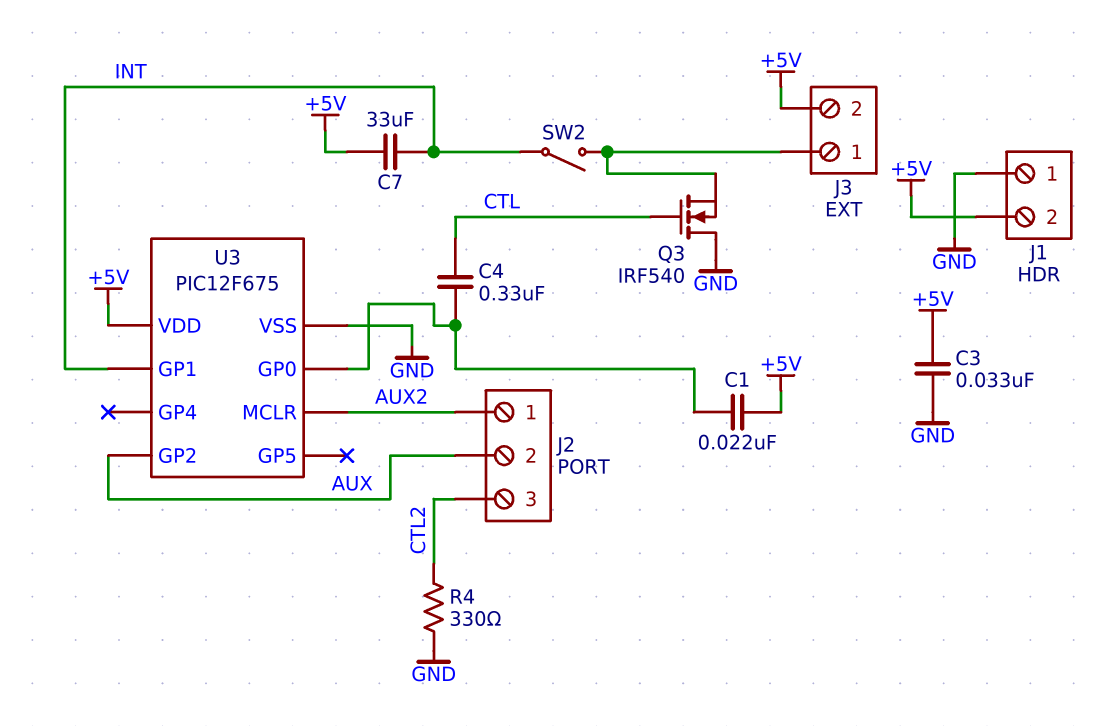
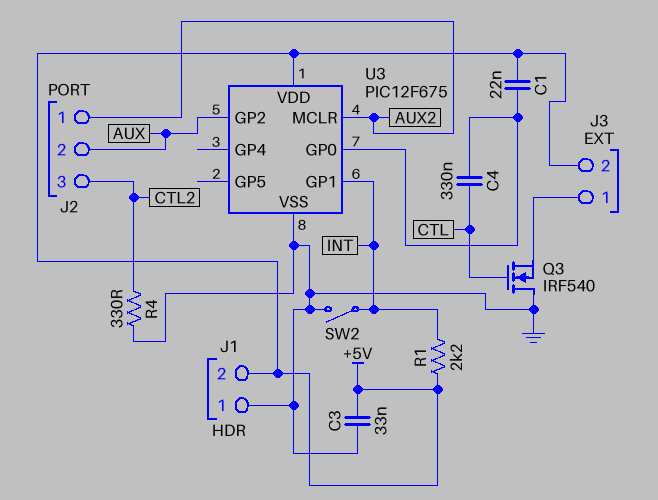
C7: 33uF (+5V, INT) -> none
R1: none -> 2.2k (+5V, INT)
SW2: switch (INT, J3/1) -> switch (GND, INT)

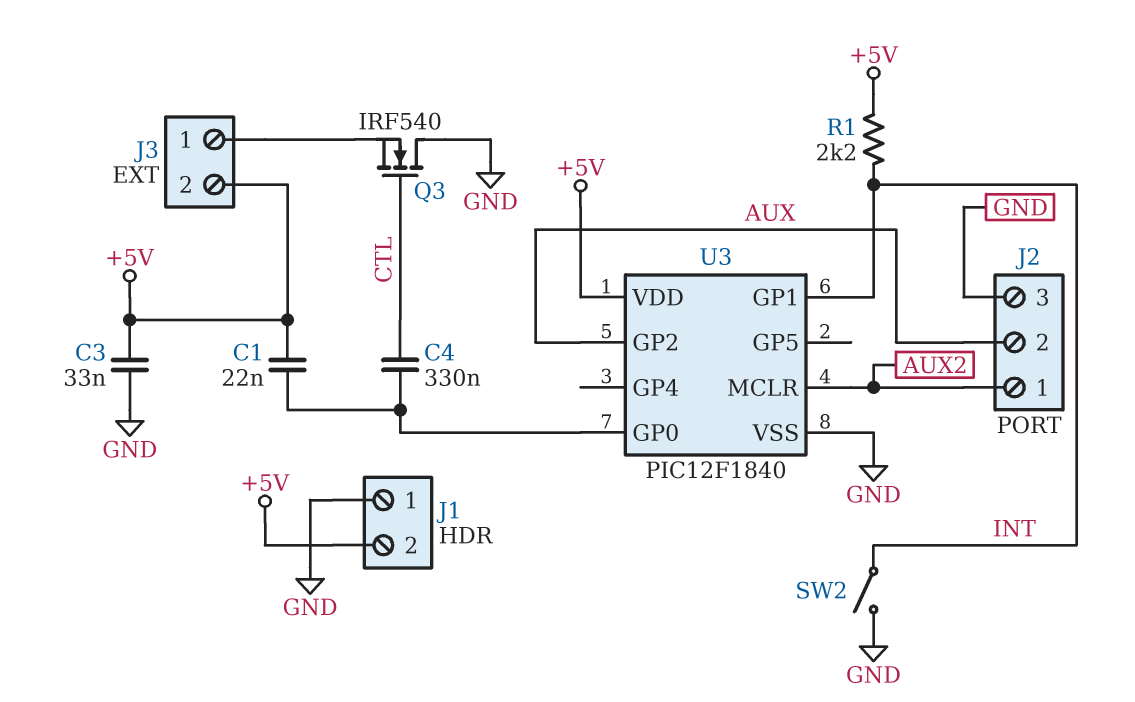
J2 pin 3: CTL2 -> GND
R4: 330 (CTL2, GND) -> none
U3: PIC12F675 -> PIC12F1840

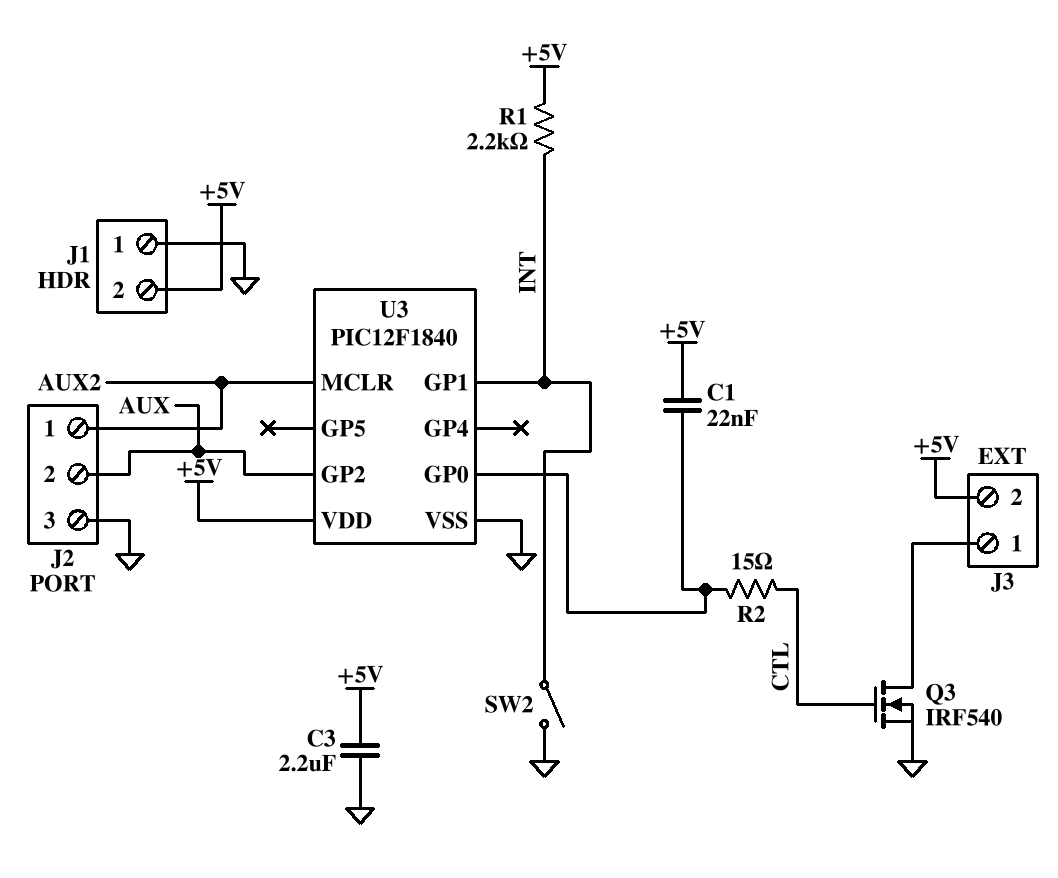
C3: 33nF (+5V, GND) -> 2.2uF (+5V, GND)
C4: 330nF (CTL, U3/GP0) -> none
Q3: NMOS IRF540 (G CTL, D GND, S J3/1) -> NMOS IRF540 (G CTL, D J3/1, S GND)
R2: none -> 15 (CTL, U3/GP0)

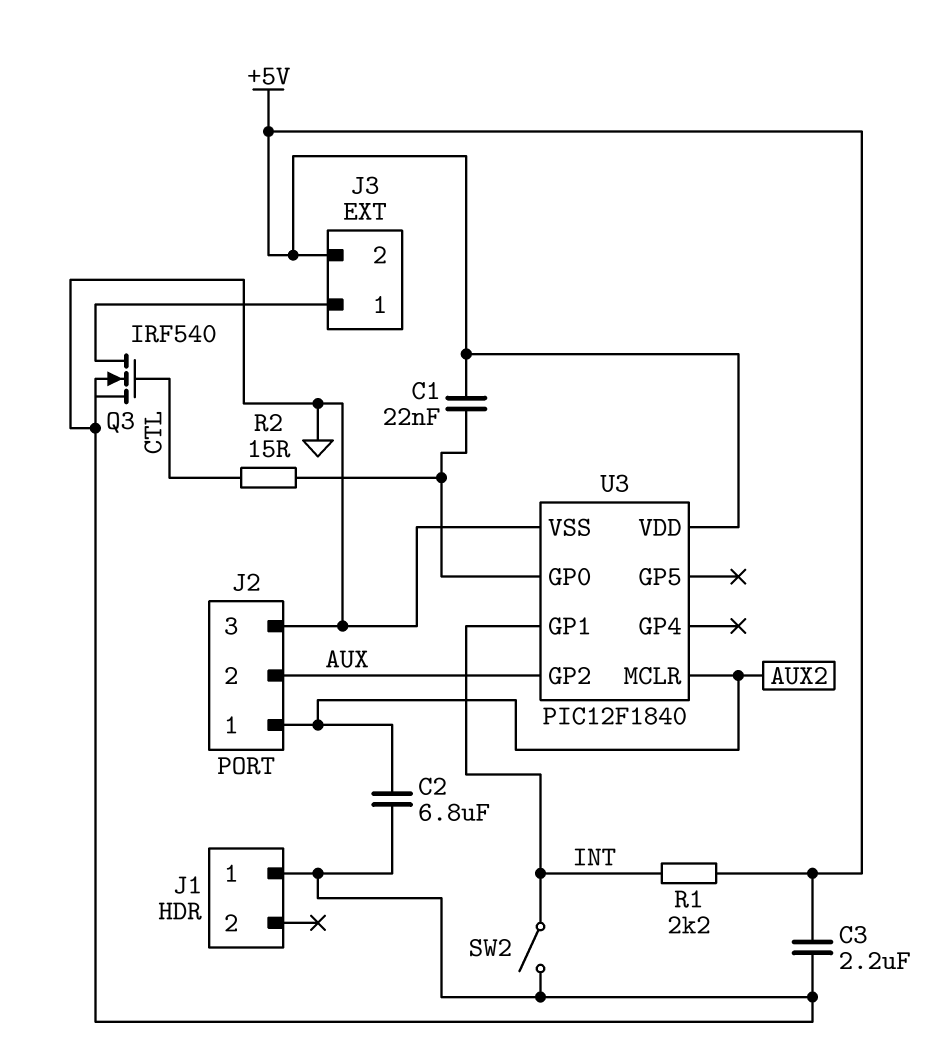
C2: none -> 6.8uF (AUX2, GND)
J1 pin 2: +5V -> none

